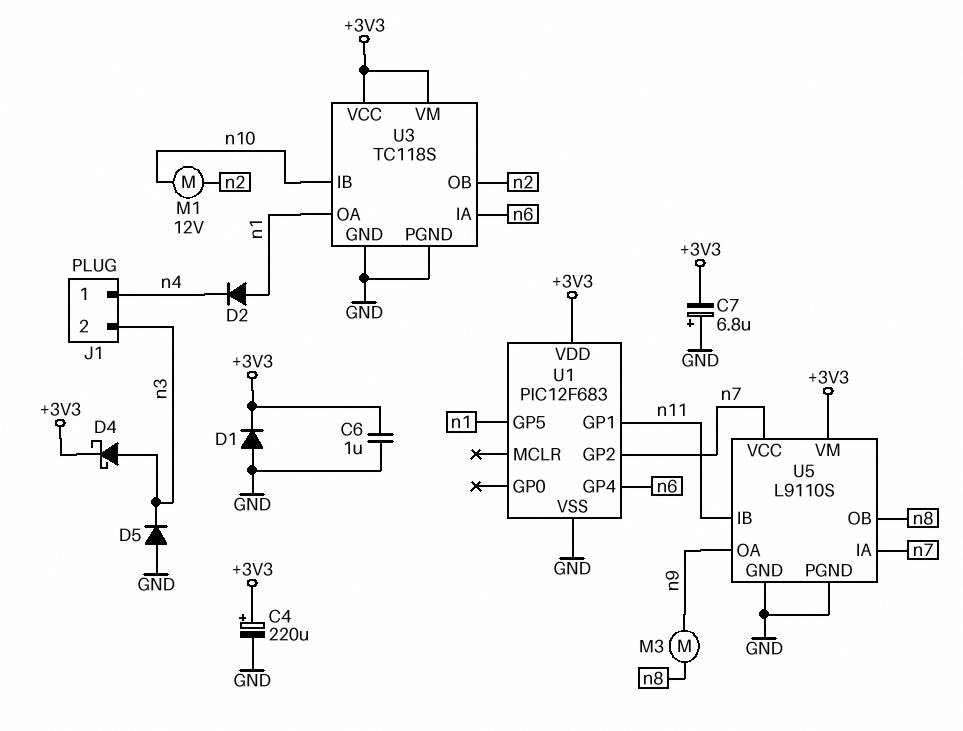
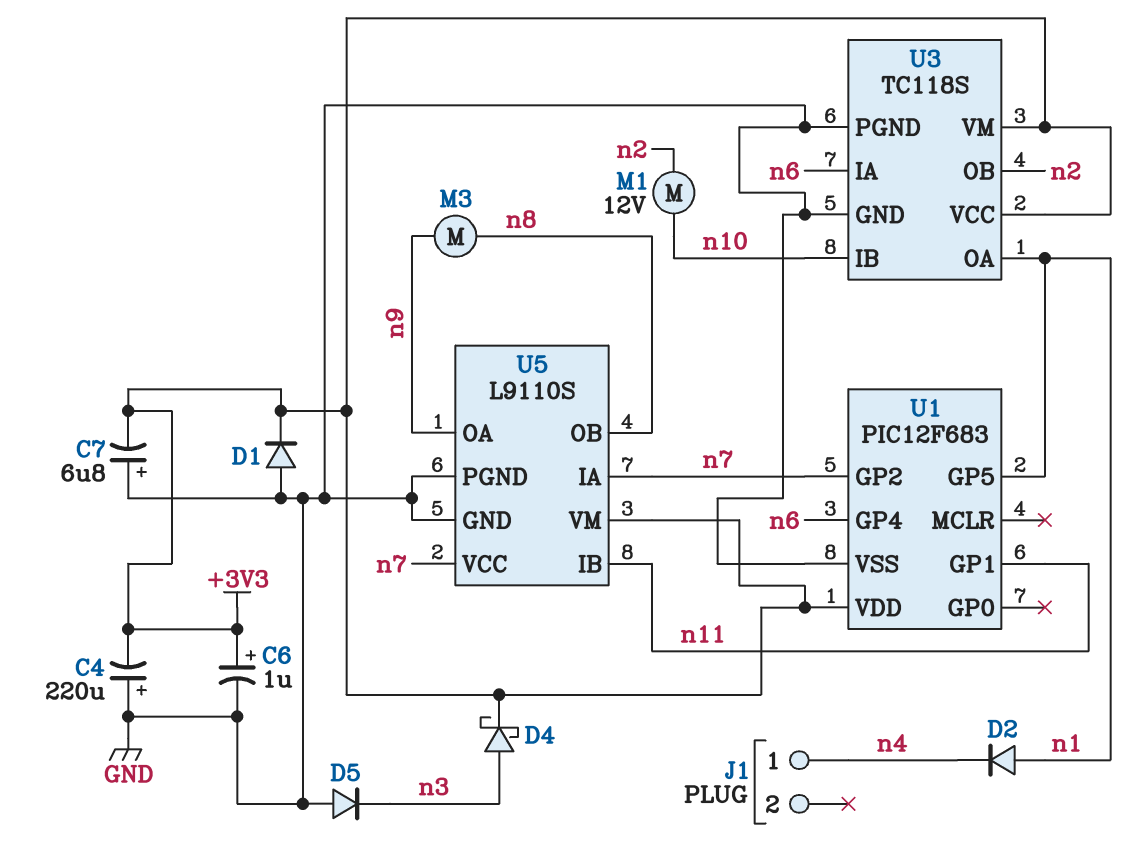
C4: 220uF (plus +3V3, minus GND) -> 220uF (plus GND, minus +3V3)
C6: 1uF (+3V3, GND) -> 1uF (plus +3V3, minus GND)
J1 pin 2: n3 -> none

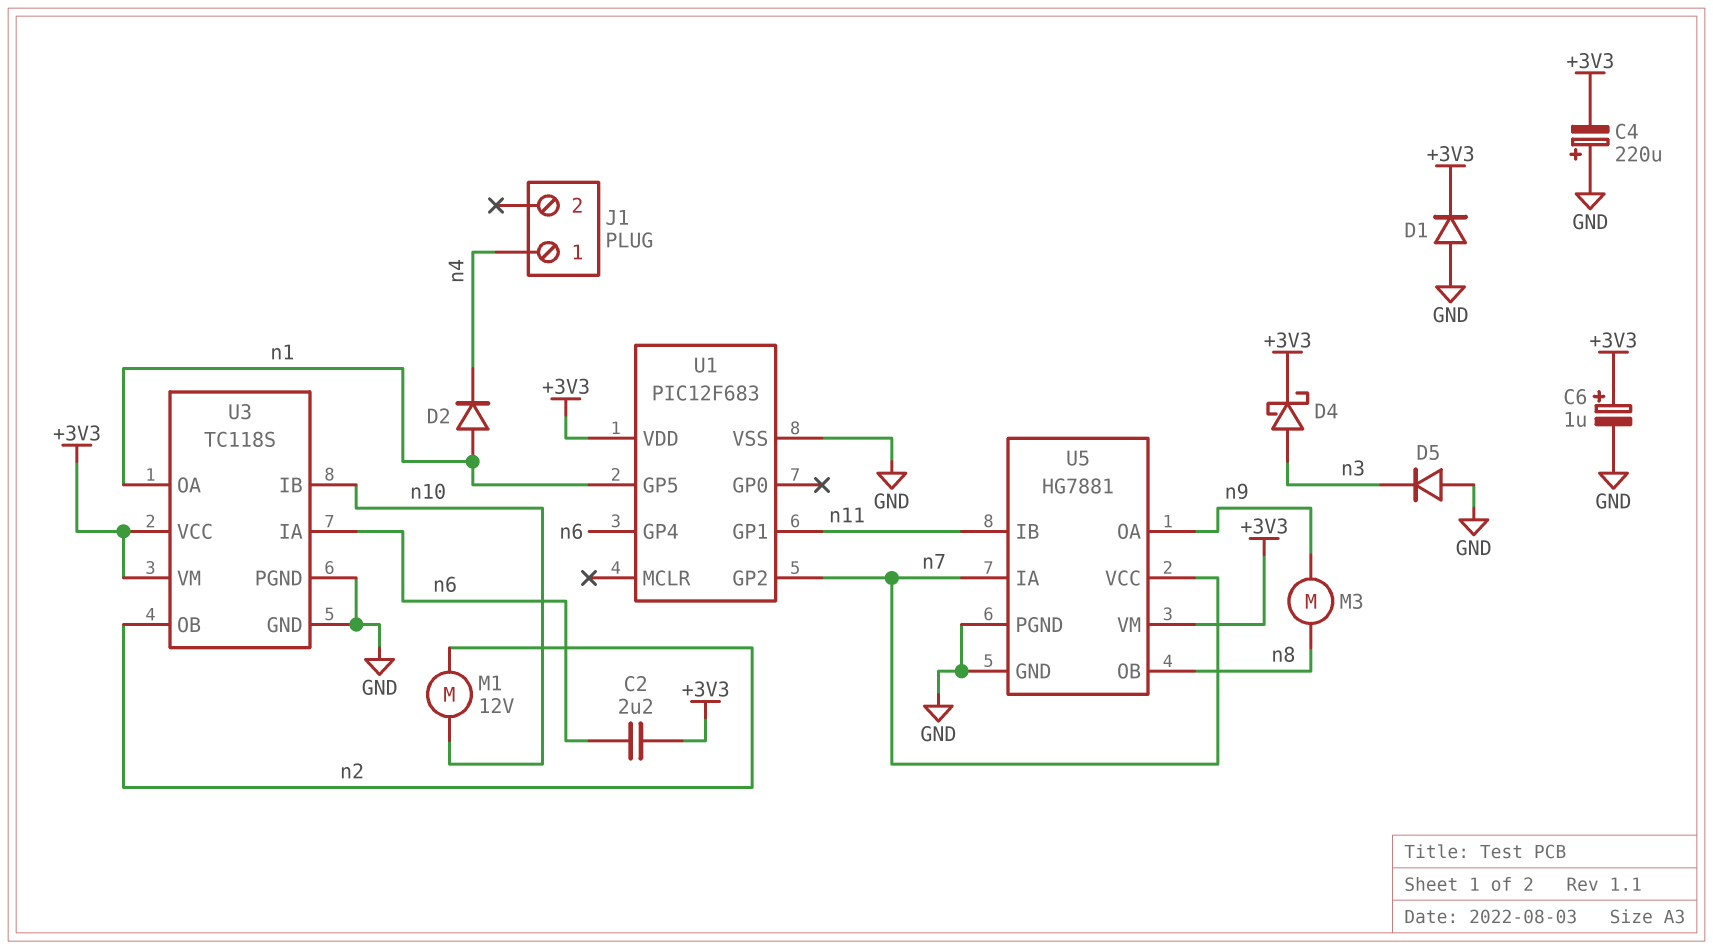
C2: none -> 2.2uF (+3V3, n6)
C7: 6.8uF (plus GND, minus +3V3) -> none
U5: L9110S -> HG7881

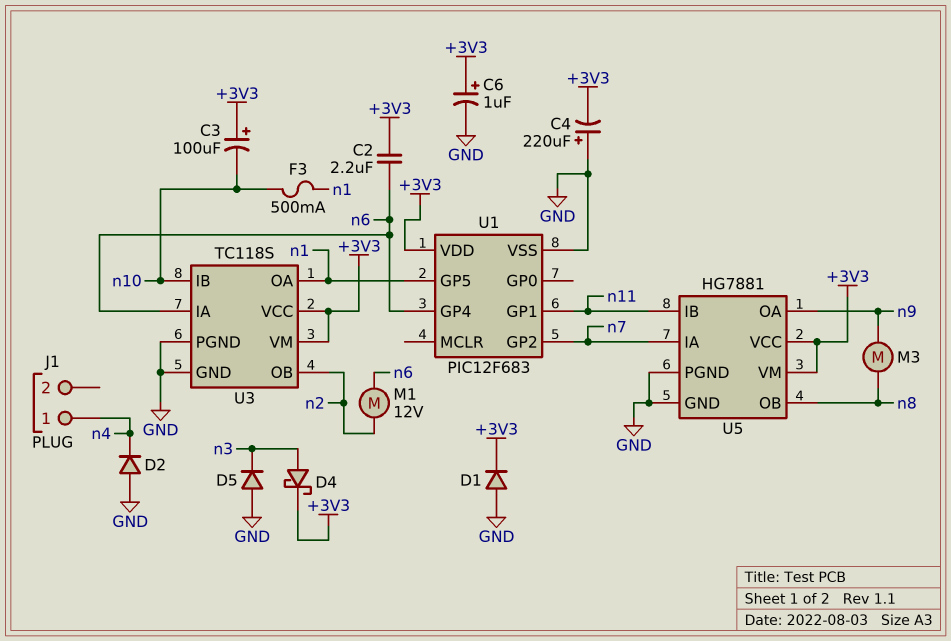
C3: none -> 100uF (plus +3V3, minus n10)
D2: diode (A n1, K n4) -> diode (A GND, K n4)
F3: none -> 500mA (n1, n10)
M1: motor 12V (n2, n10) -> motor 12V (n2, n6)
U5 pin VCC: n7 -> +3V3

